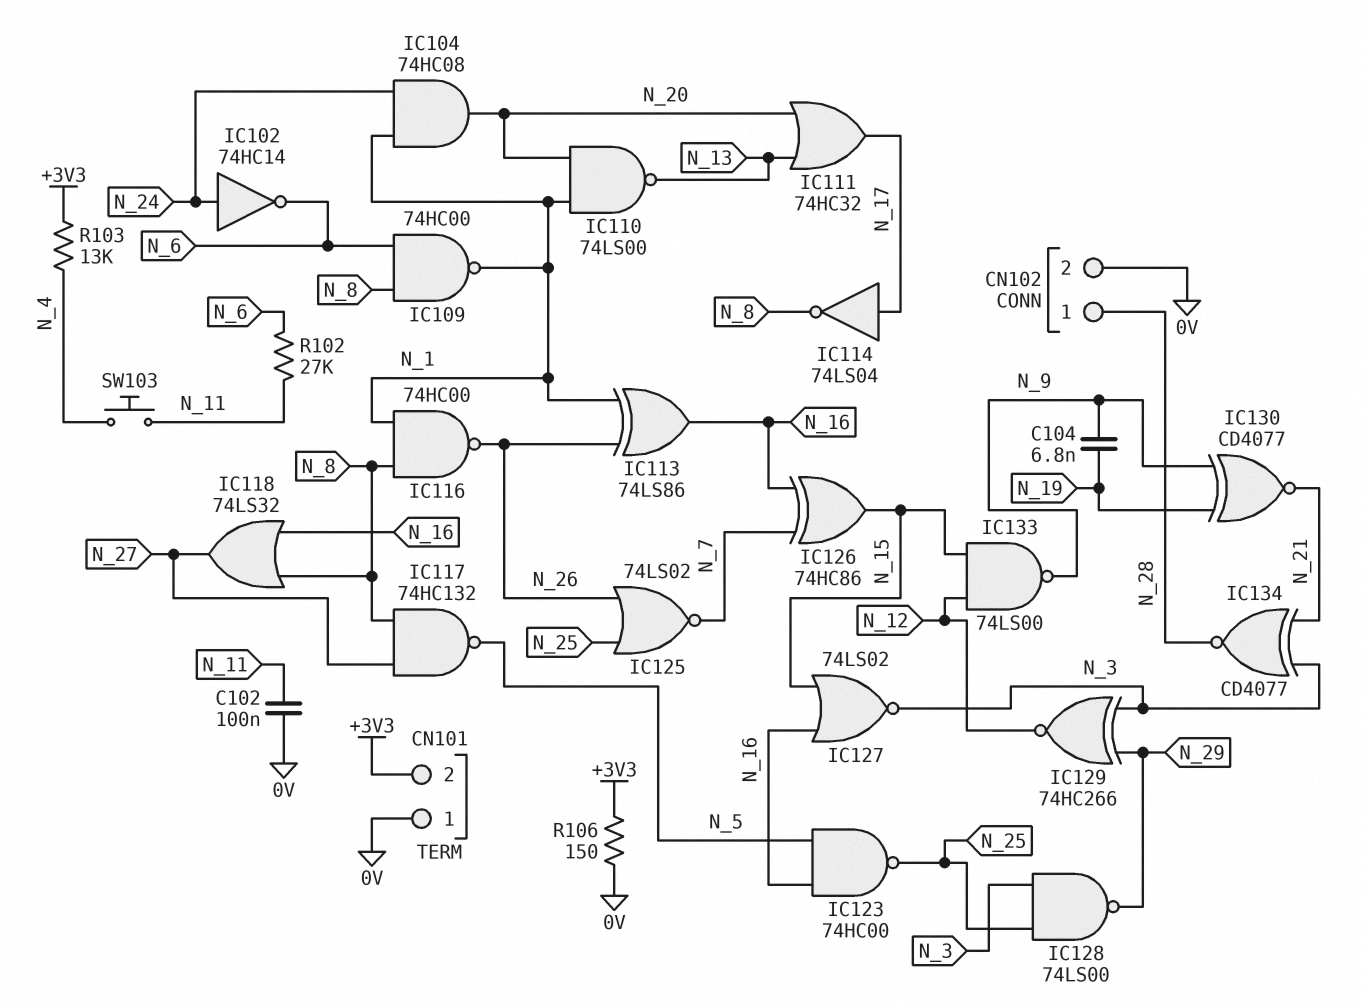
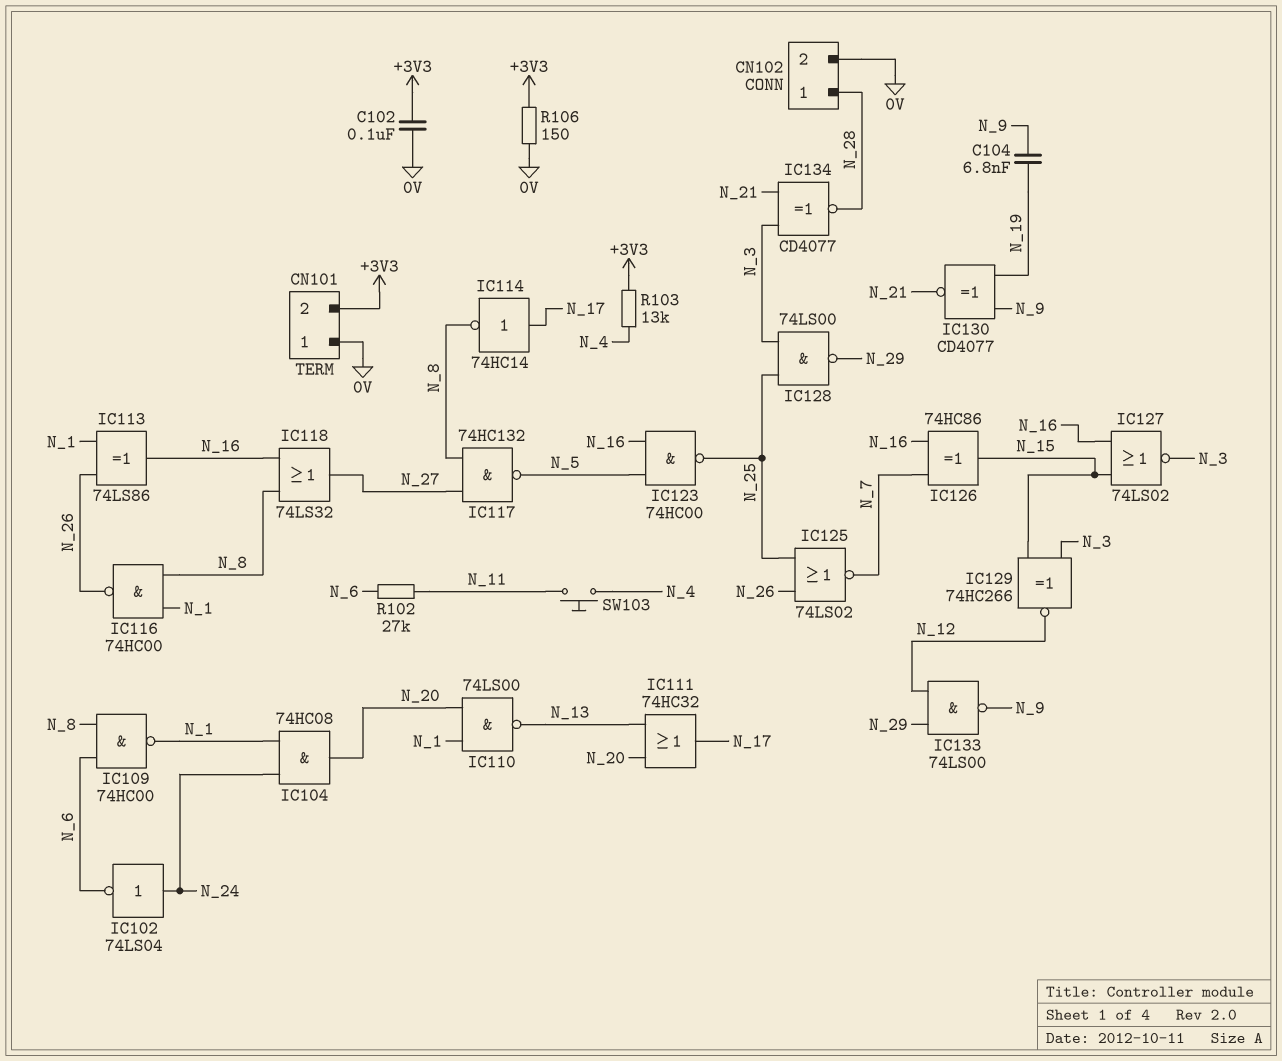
C102: 100nF (0V, N_11) -> 100nF (+3V3, 0V)
IC102: NOT 74HC14 (in N_24, out N_6) -> NOT 74LS04 (in N_24, out N_6)
IC114: NOT 74LS04 (in N_17, out N_8) -> NOT 74HC14 (in N_17, out N_8)
IC129: XNOR 74HC266 (in N_3, in N_29, out N_12) -> XNOR 74HC266 (in N_3, in N_15, out N_12)
IC133: NAND 74LS00 (in N_12, in N_15, out N_9) -> NAND 74LS00 (in N_12, in N_29, out N_9)

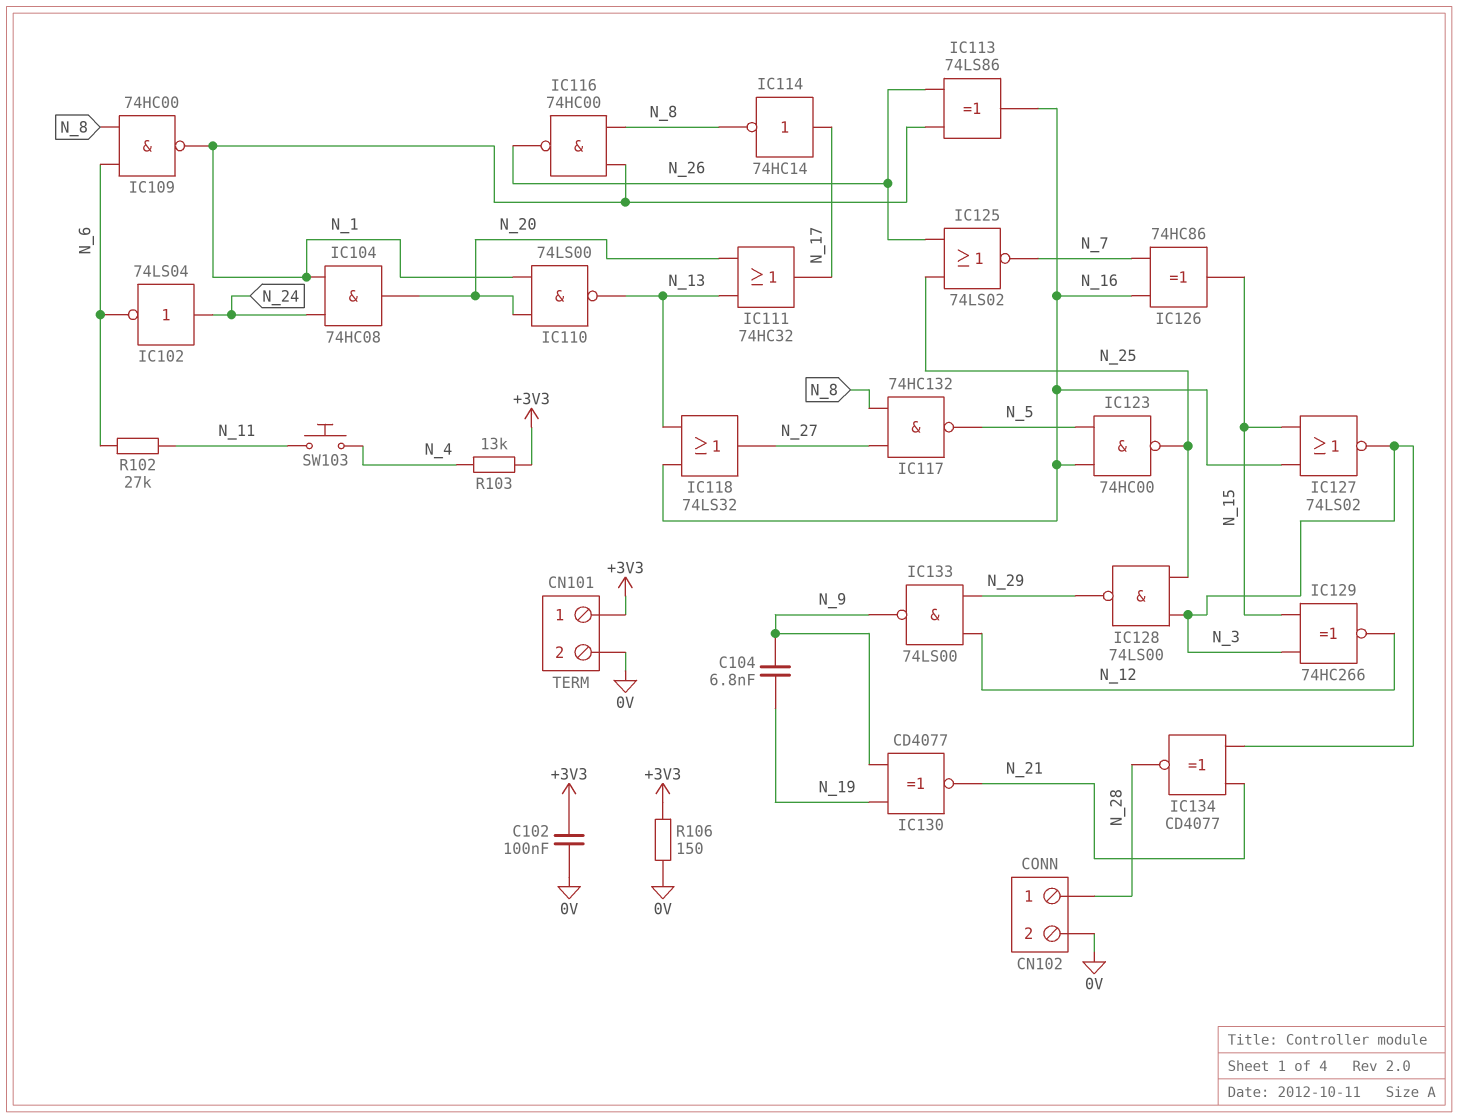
CN101 pin 1: 0V -> +3V3
CN101 pin 2: +3V3 -> 0V
IC118: OR 74LS32 (in N_8, in N_16, out N_27) -> OR 74LS32 (in N_13, in N_16, out N_27)

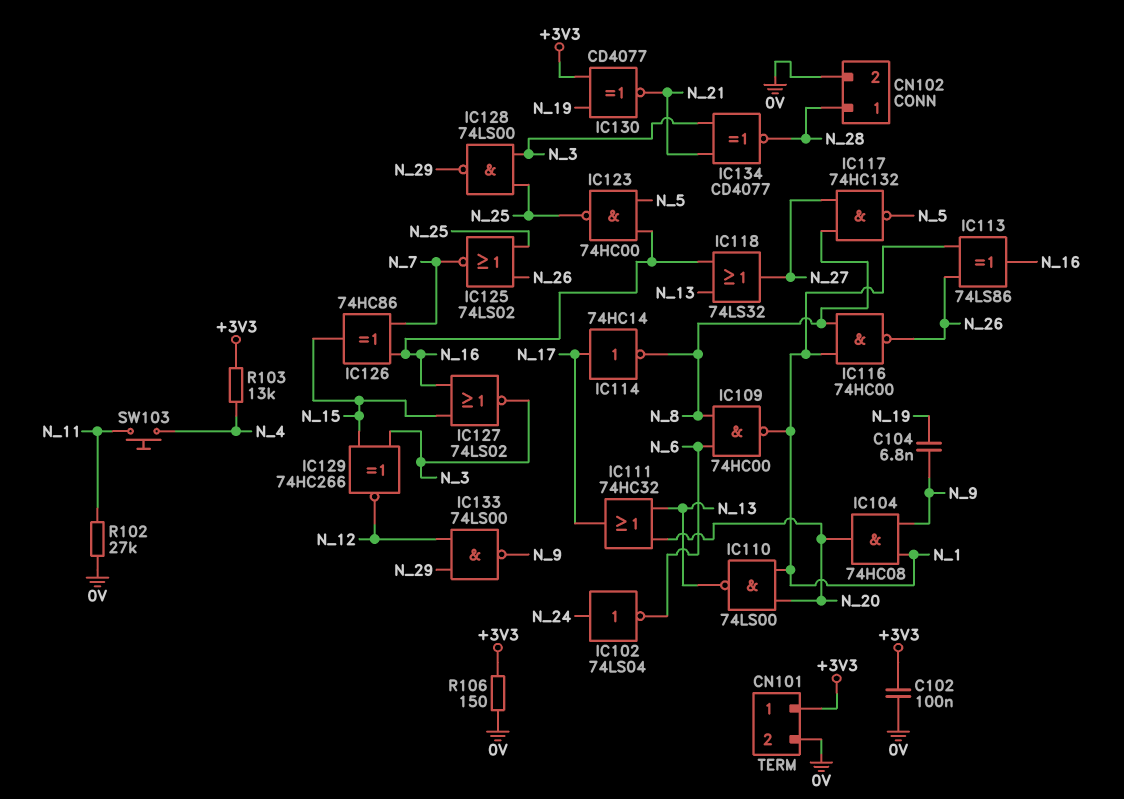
IC104: AND 74HC08 (in N_1, in N_24, out N_20) -> AND 74HC08 (in N_1, in N_9, out N_20)
IC130: XNOR CD4077 (in N_9, in N_19, out N_21) -> XNOR CD4077 (in +3V3, in N_19, out N_21)
R102: 27k (N_6, N_11) -> 27k (0V, N_11)

